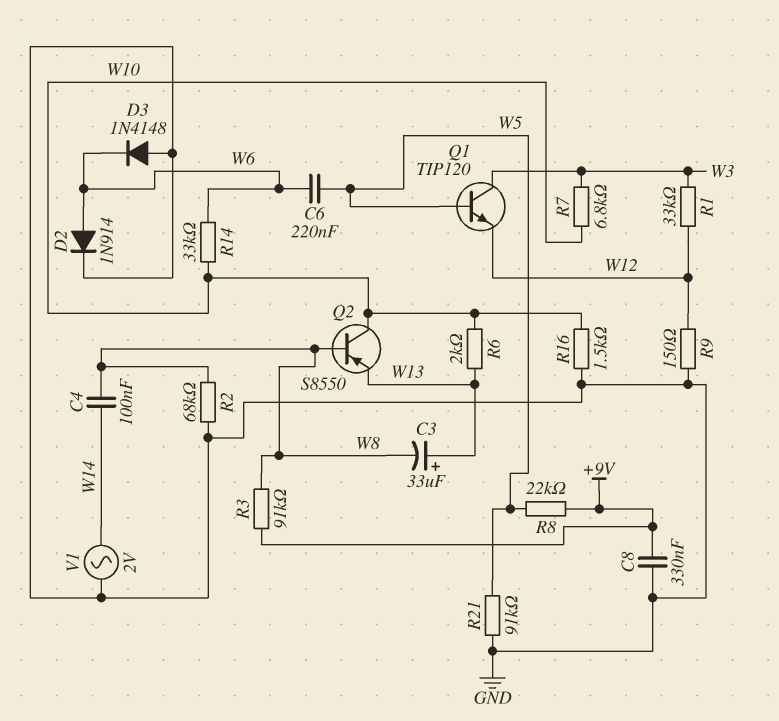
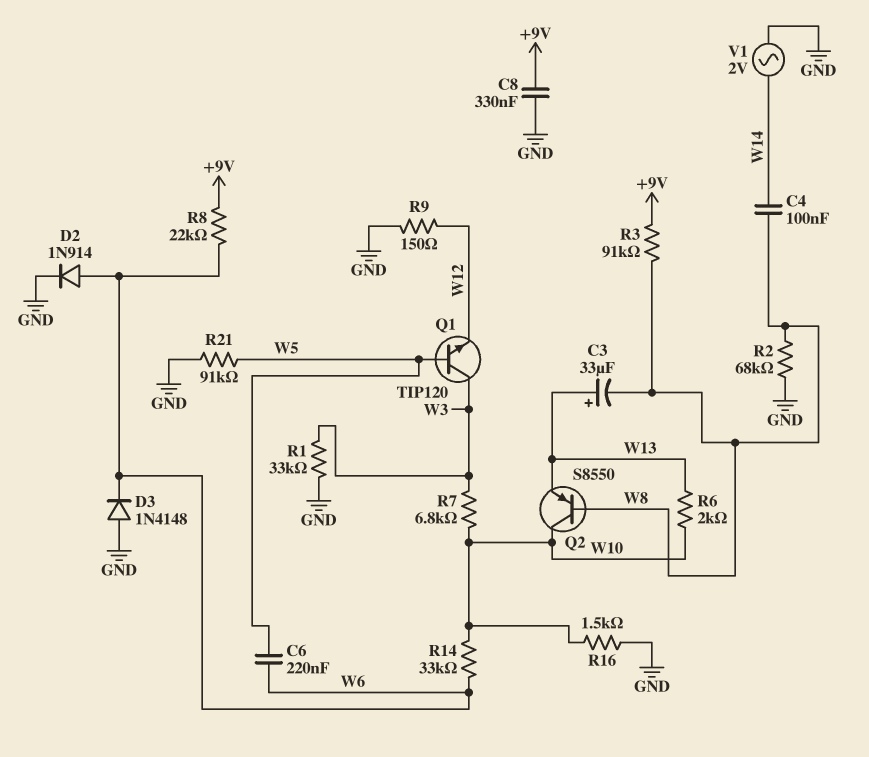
R1: 33k (W3, W12) -> 33k (GND, W3)
R8: 22k (+9V, W5) -> 22k (+9V, W6)

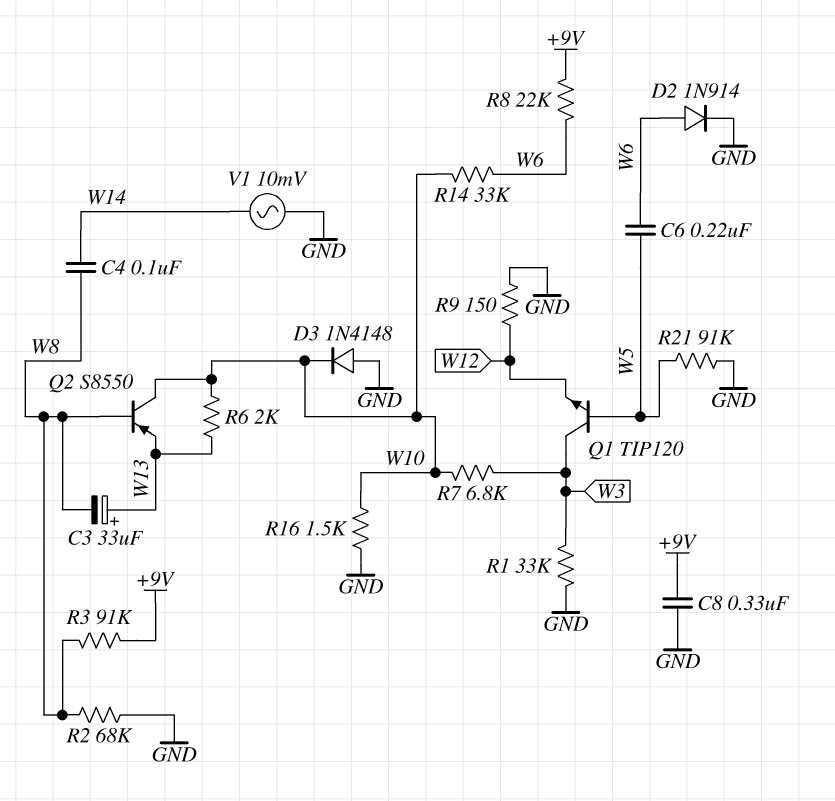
D3: diode 1N4148 (A GND, K W6) -> diode 1N4148 (A GND, K W10)
V1: AC 2V (GND, W14) -> AC 10mV (GND, W14)

